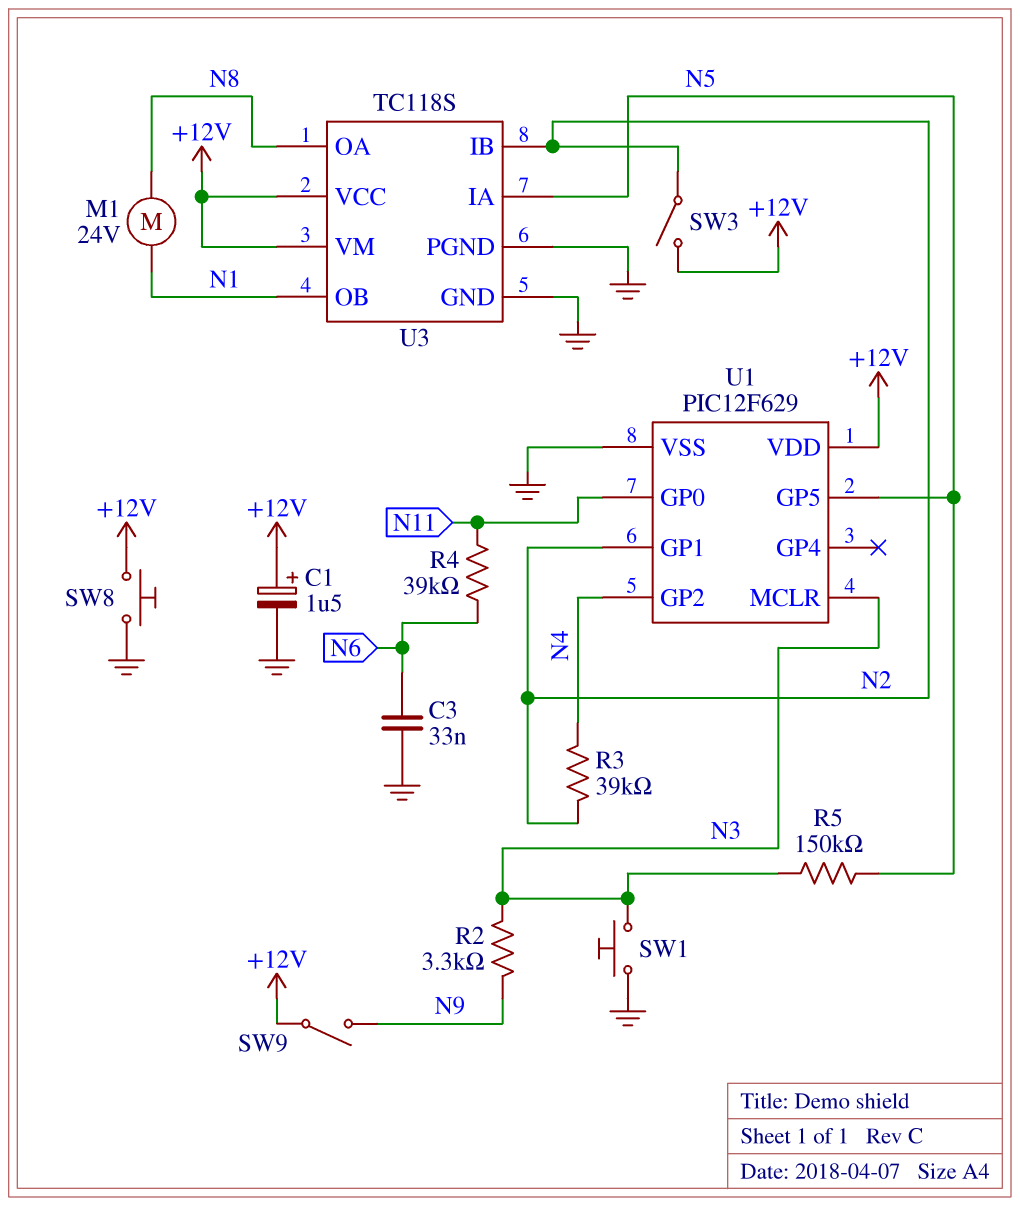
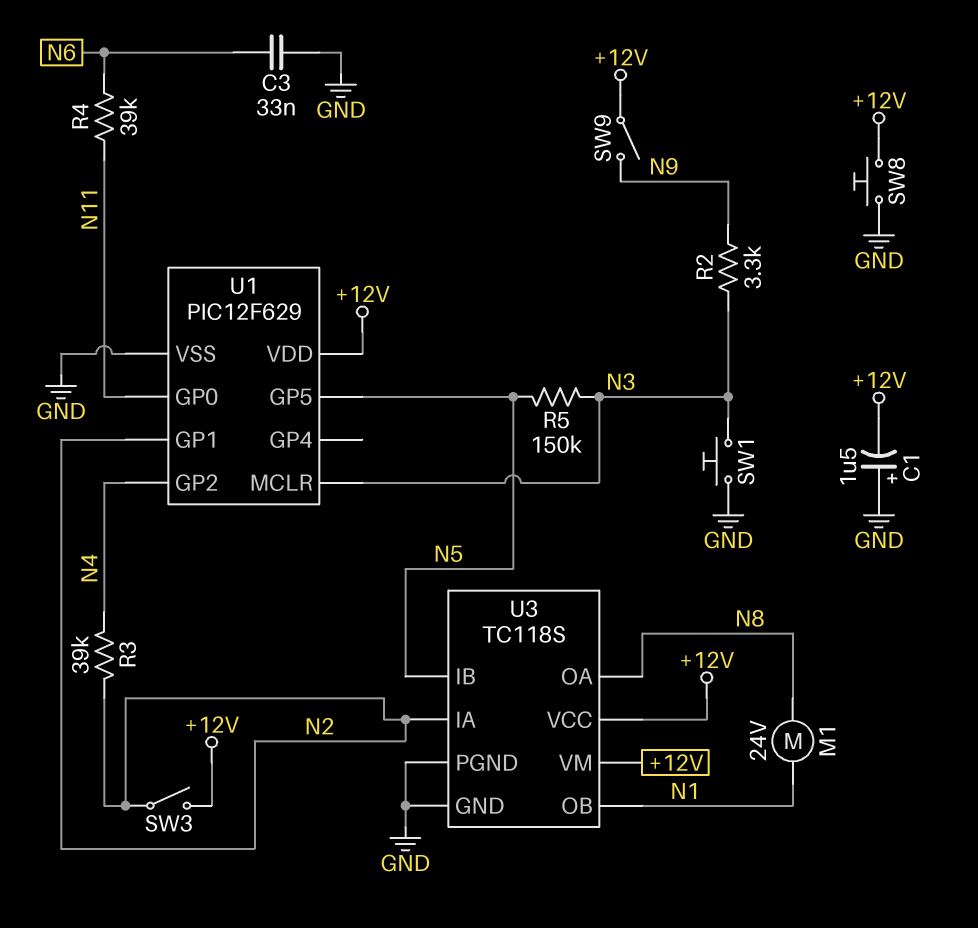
C1: 1.5uF (plus +12V, minus GND) -> 1.5uF (plus GND, minus +12V)
U3 pin IA: N5 -> N2
U3 pin IB: N2 -> N5

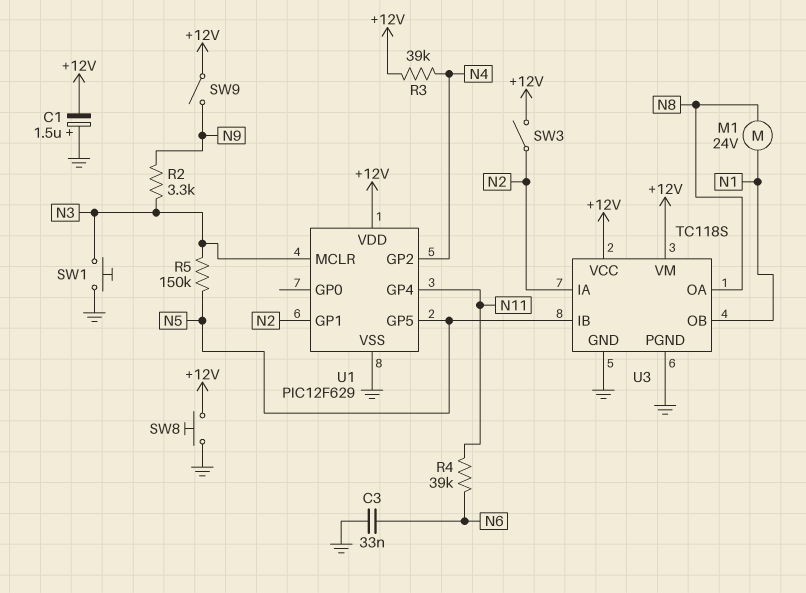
R3: 39k (N2, N4) -> 39k (+12V, N4)
U1 pin GP0: N11 -> none
U1 pin GP4: none -> N11

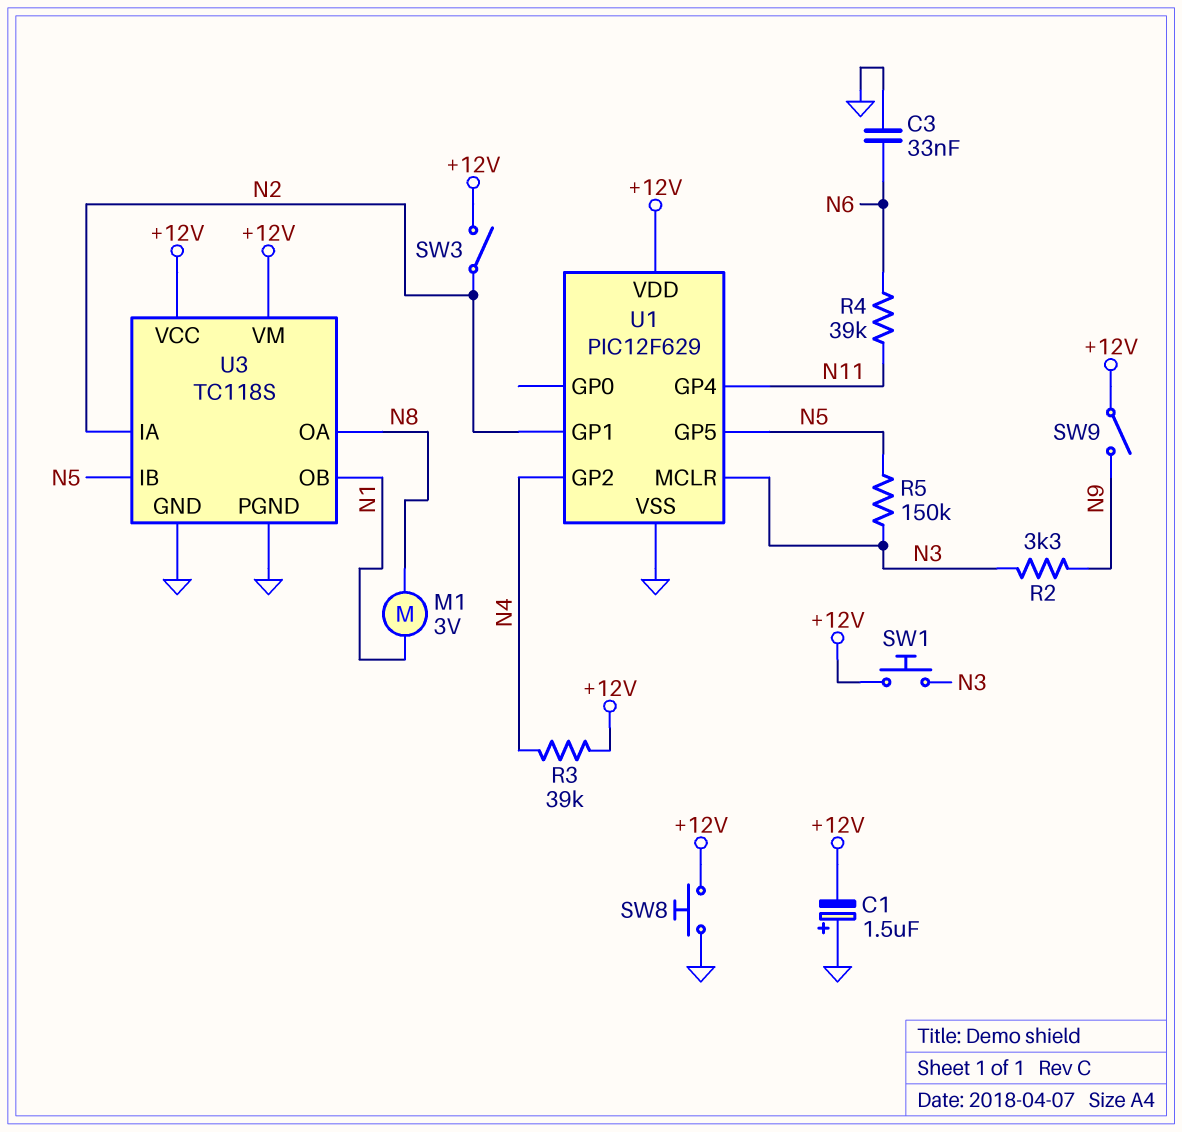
M1: motor 24V (N1, N8) -> motor 3V (N1, N8)
SW1: button (GND, N3) -> button (+12V, N3)

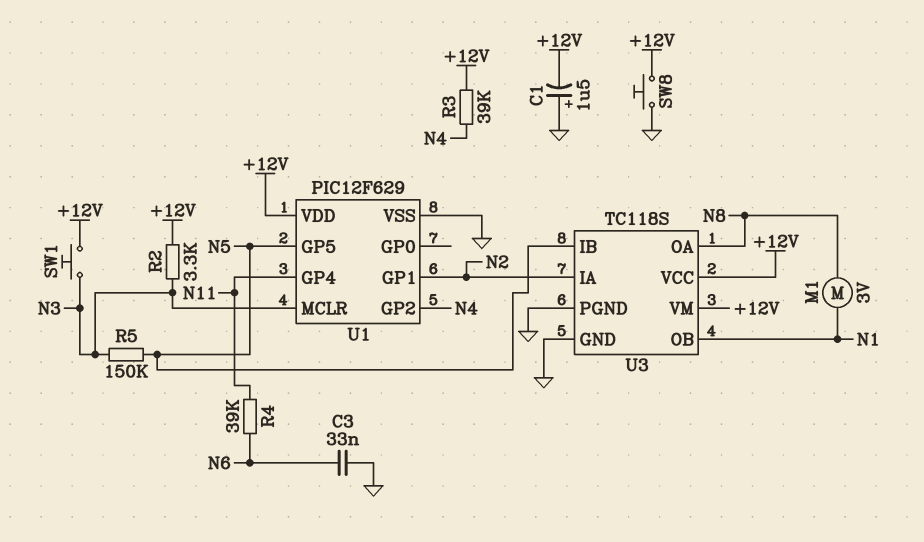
R2: 3.3k (N3, N9) -> 3.3k (+12V, N3)
SW3: switch (+12V, N2) -> none
SW9: switch (+12V, N9) -> none

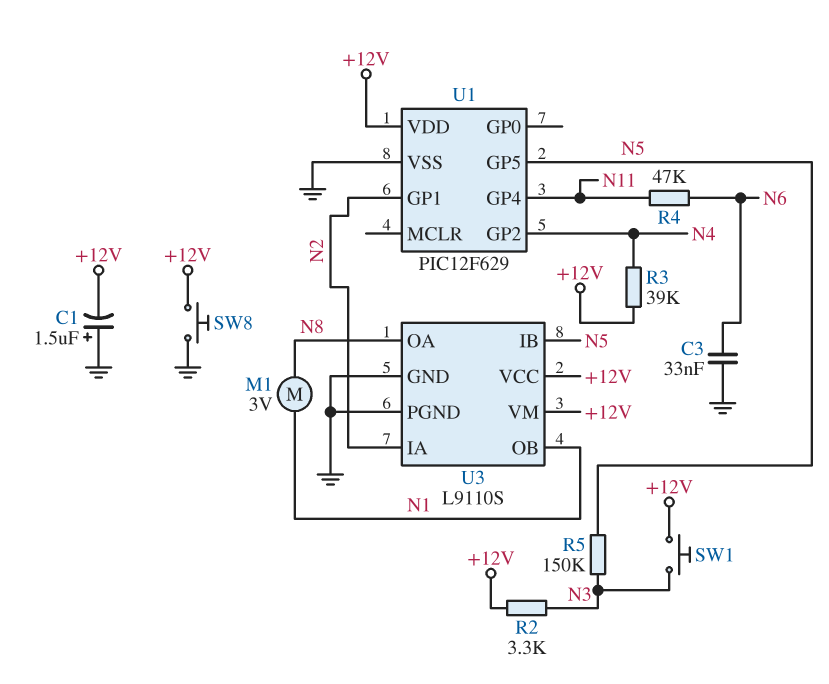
R4: 39k (N6, N11) -> 47k (N6, N11)
U1 pin MCLR: N3 -> none
U3: TC118S -> L9110S

